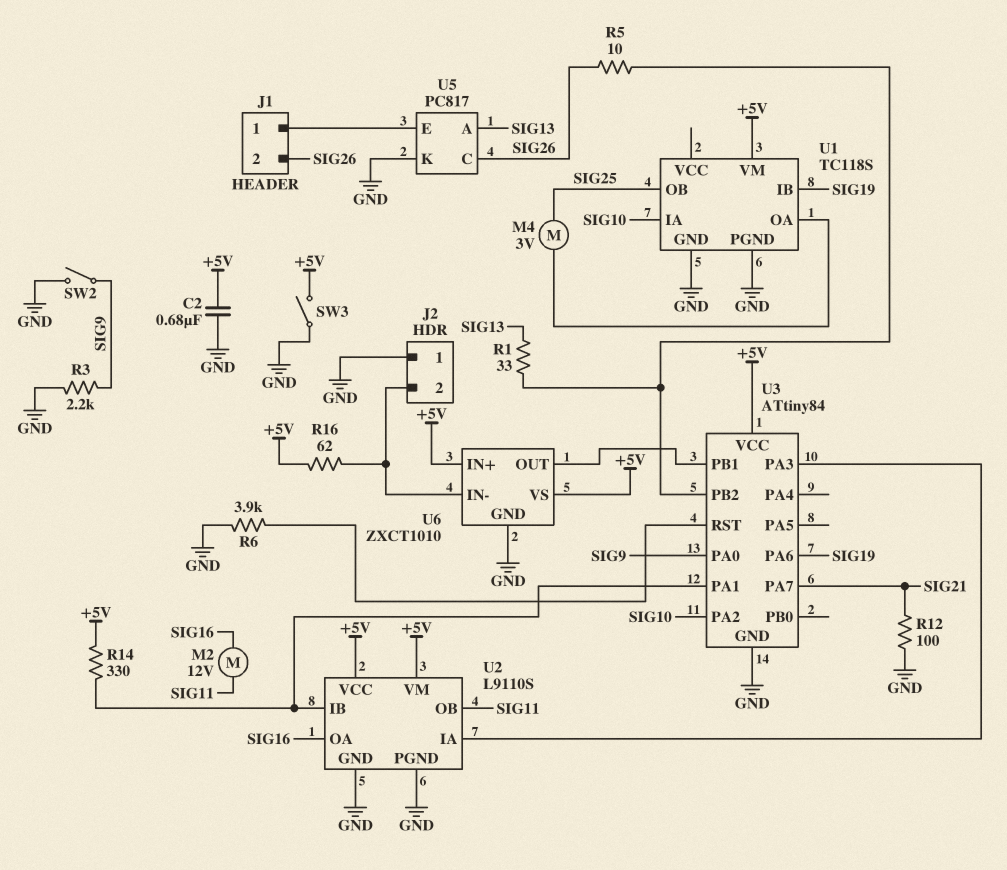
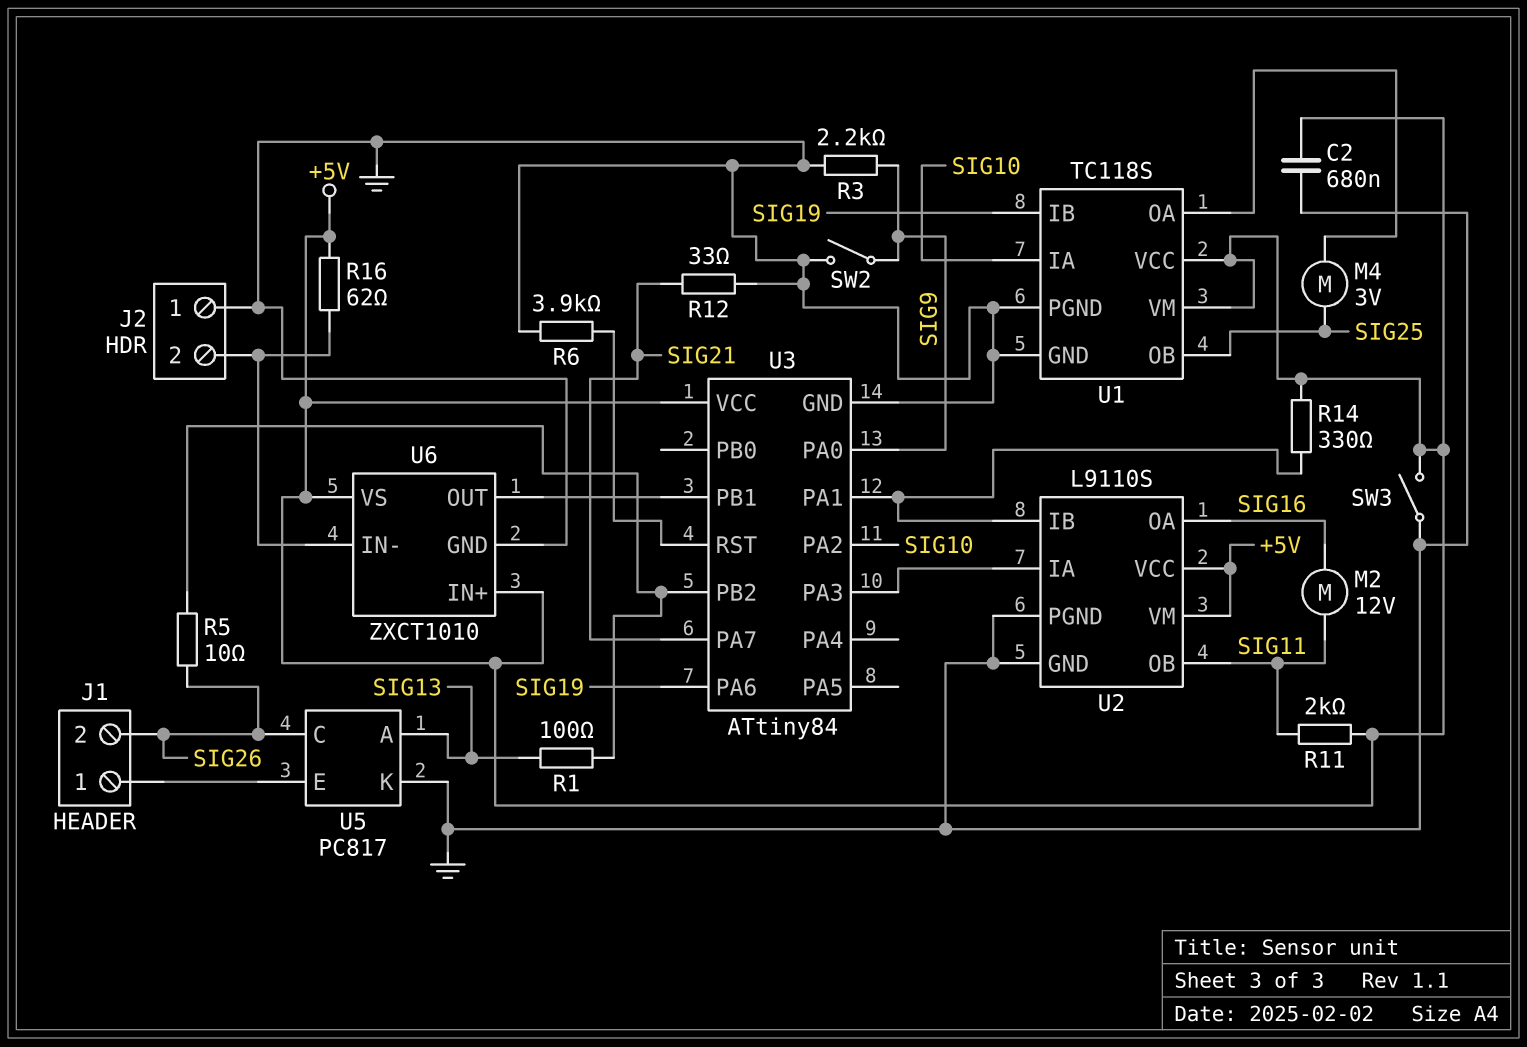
R1: 33 (SIG13, U3/PB2) -> 100 (SIG13, U3/PB2)
R11: none -> 2k (+5V, SIG11)
R12: 100 (GND, SIG21) -> 33 (GND, SIG21)
U1 pin VCC: none -> +5V

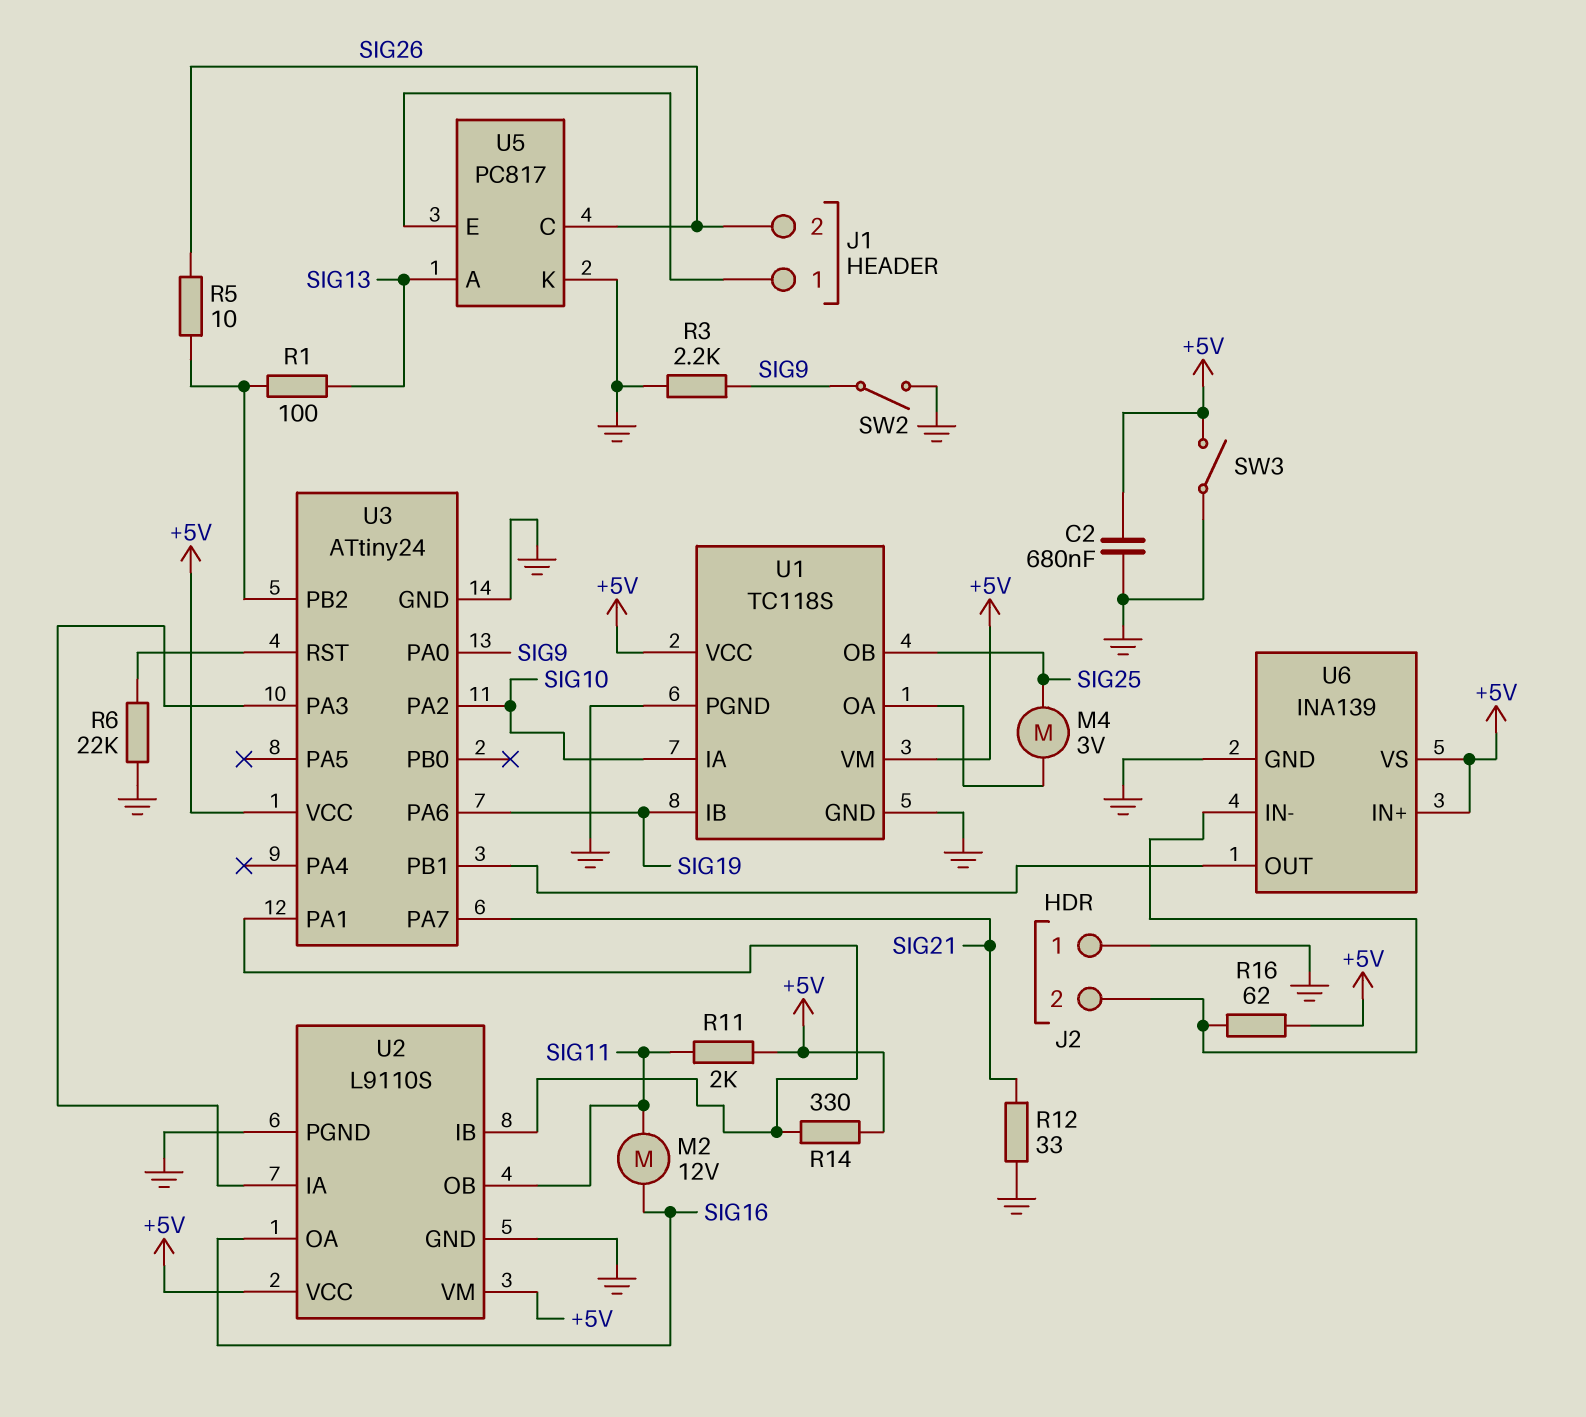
R6: 3.9k (GND, U3/RST) -> 22k (GND, U3/RST)
U3: ATtiny84 -> ATtiny24
U6: ZXCT1010 -> INA139

